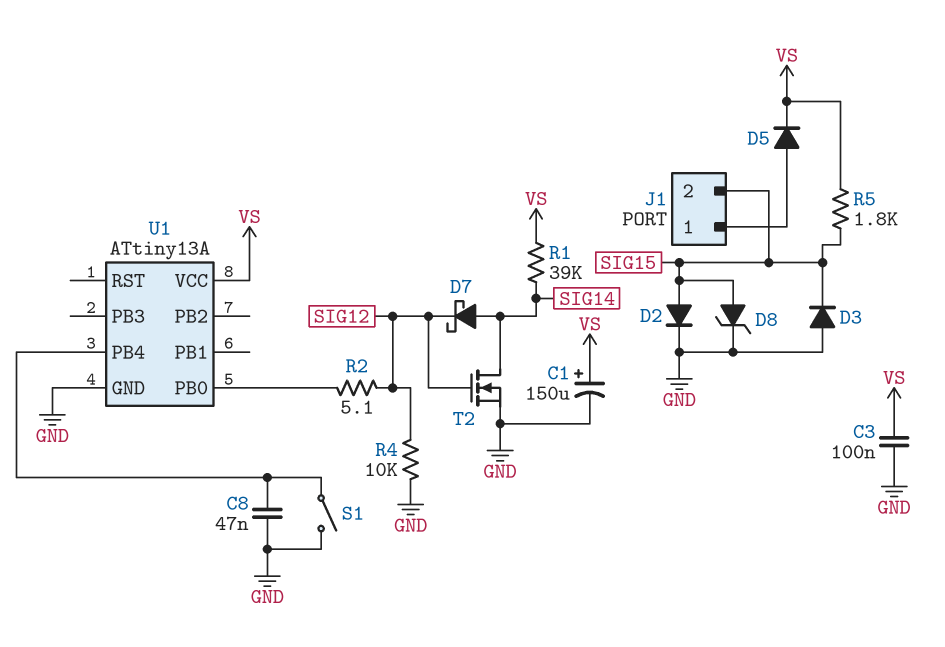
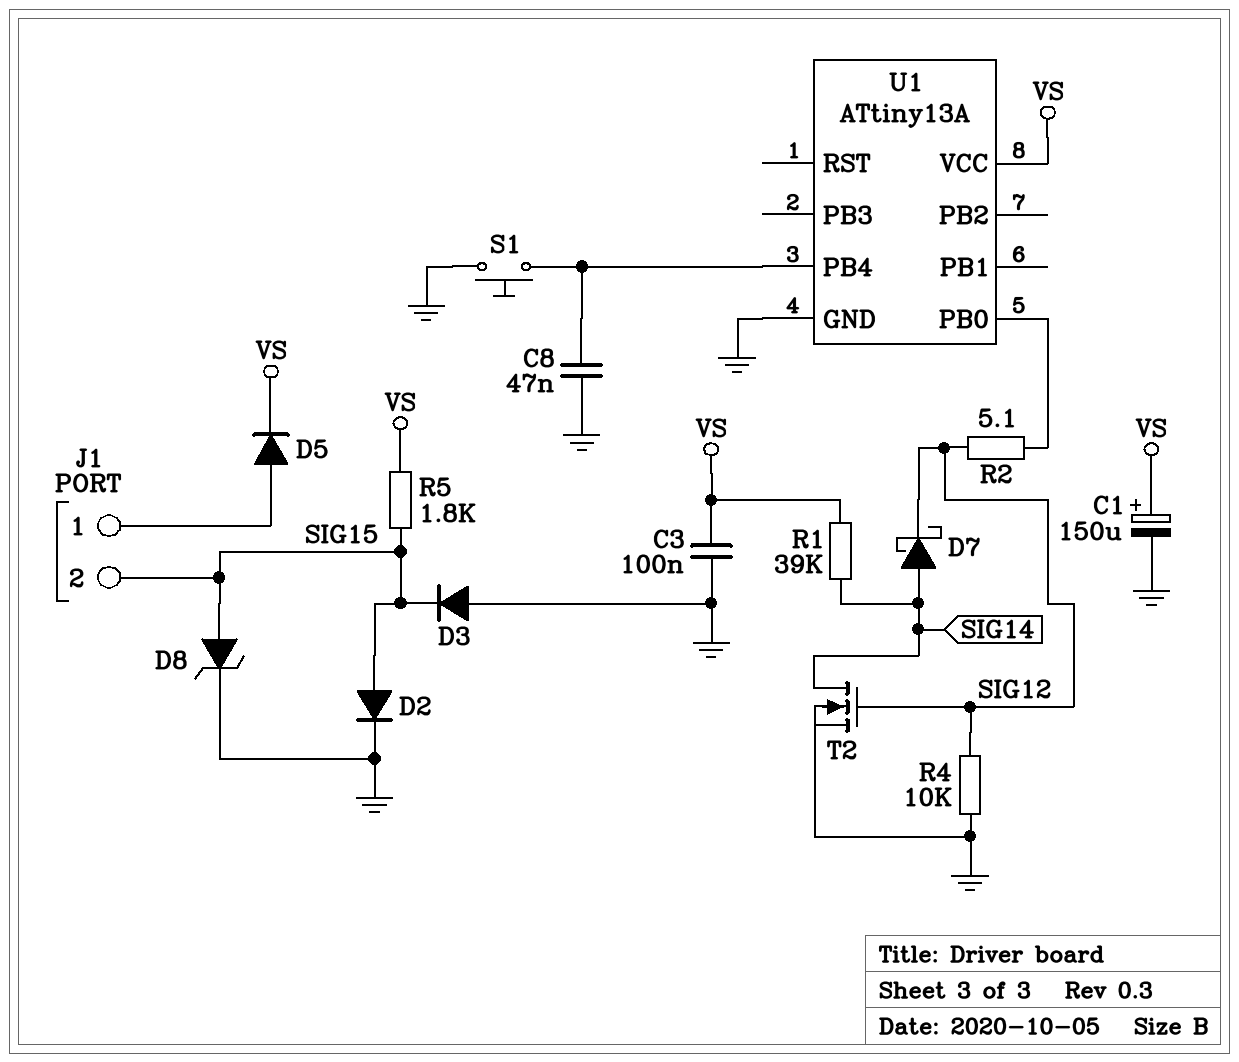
S1: switch (GND, U1/PB4) -> button (GND, U1/PB4)

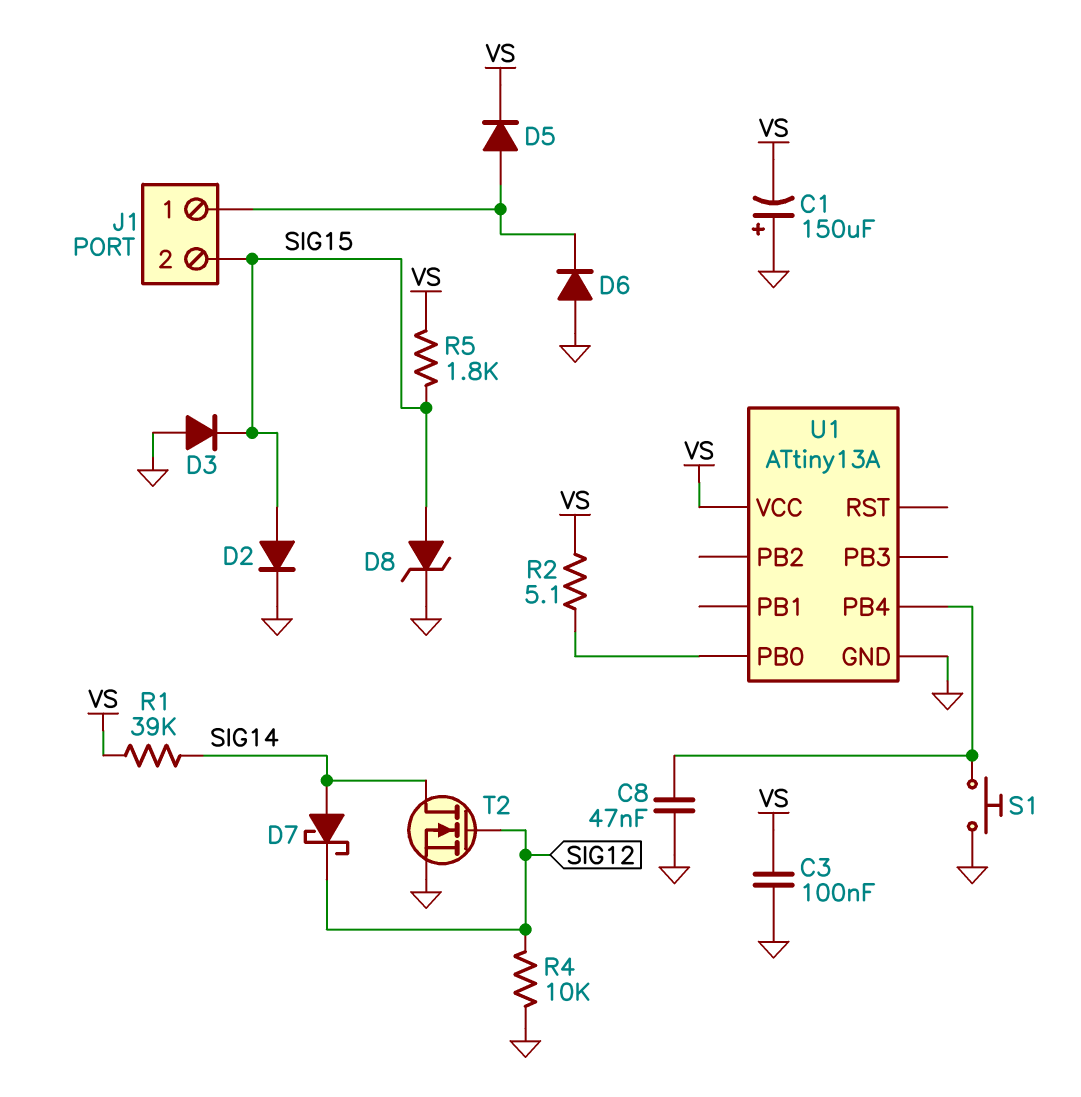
C1: 150uF (plus VS, minus GND) -> 150uF (plus GND, minus VS)
D6: none -> diode (A GND, K J1/1)
R2: 5.1 (SIG12, U1/PB0) -> 5.1 (U1/PB0, VS)

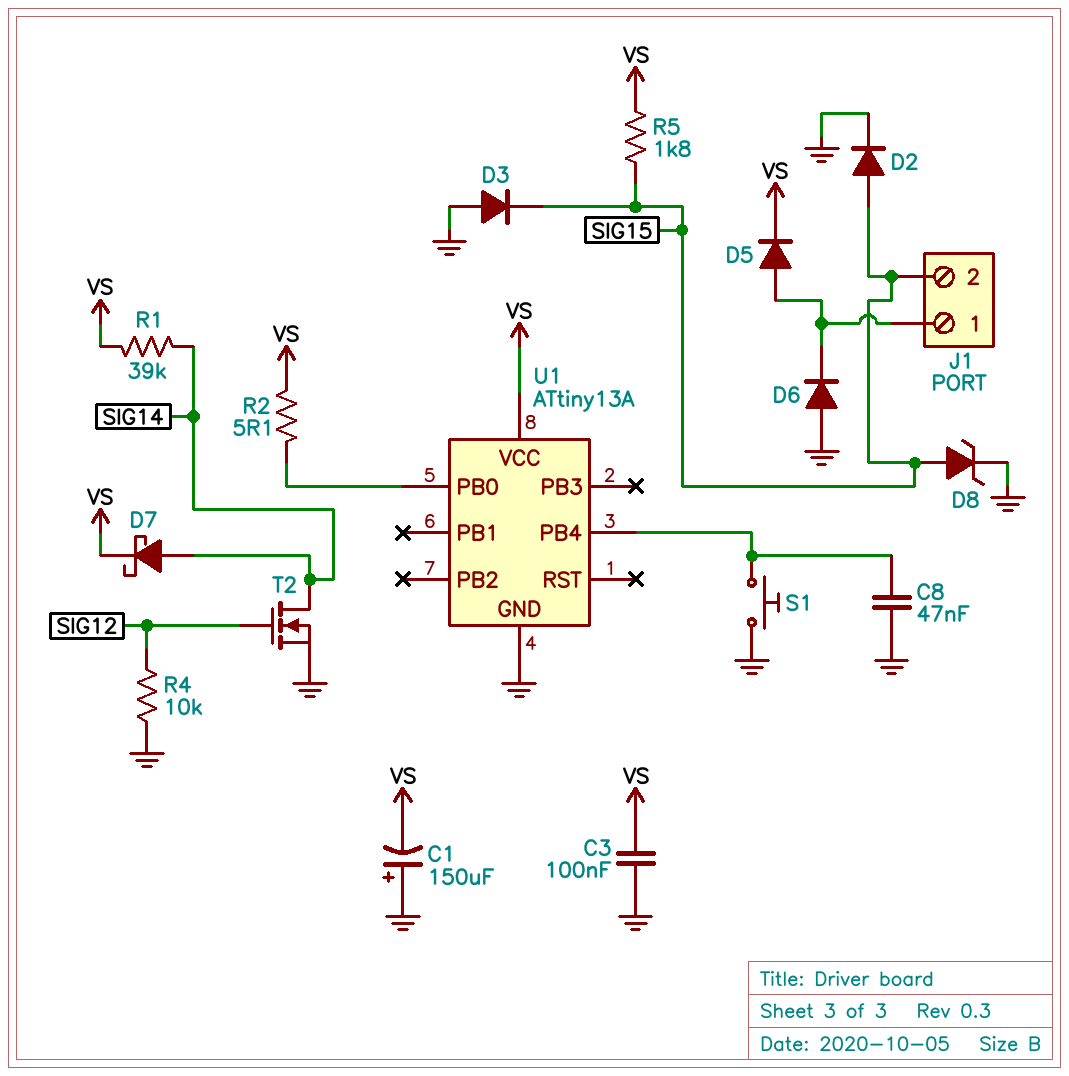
D7: schottky (A SIG14, K SIG12) -> schottky (A SIG14, K VS)

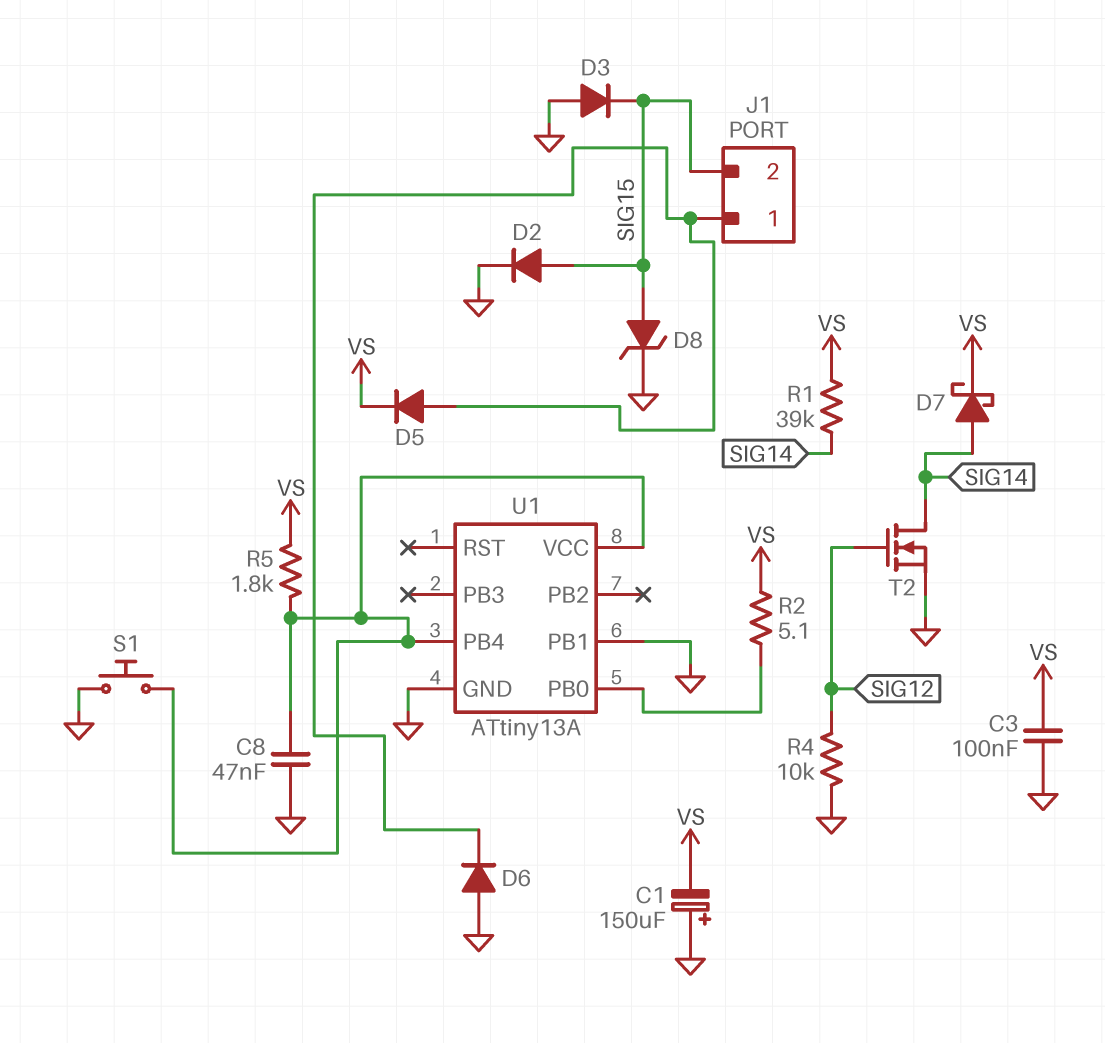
R5: 1.8k (SIG15, VS) -> 1.8k (U1/PB4, VS)
U1 pin PB1: none -> GND
U1 pin VCC: VS -> U1/PB4

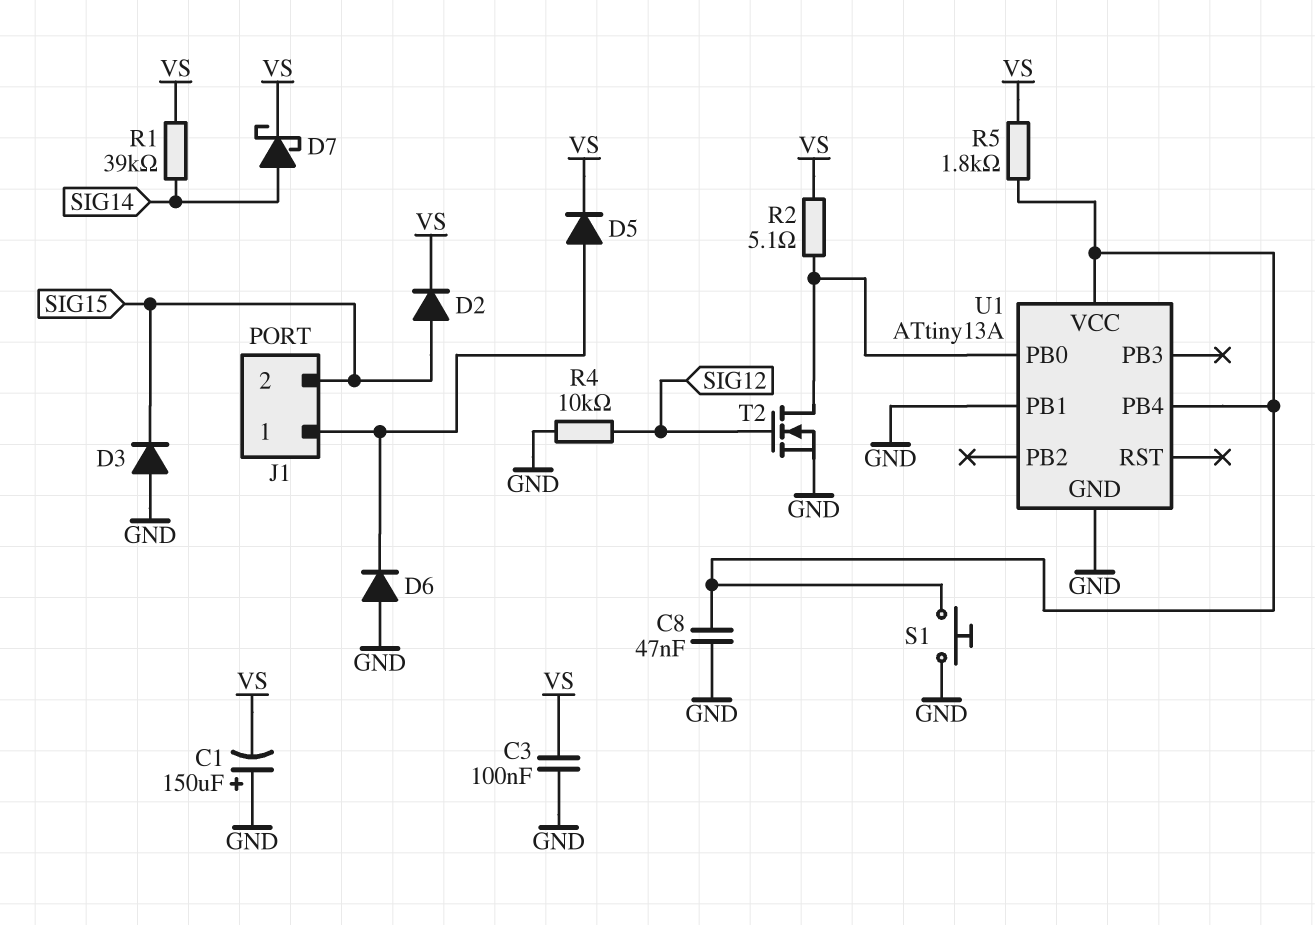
D2: diode (A SIG15, K GND) -> diode (A SIG15, K VS)
D8: zener (A SIG15, K GND) -> none
T2: NMOS (G SIG12, D SIG14, S GND) -> NMOS (G SIG12, D U1/PB0, S GND)

